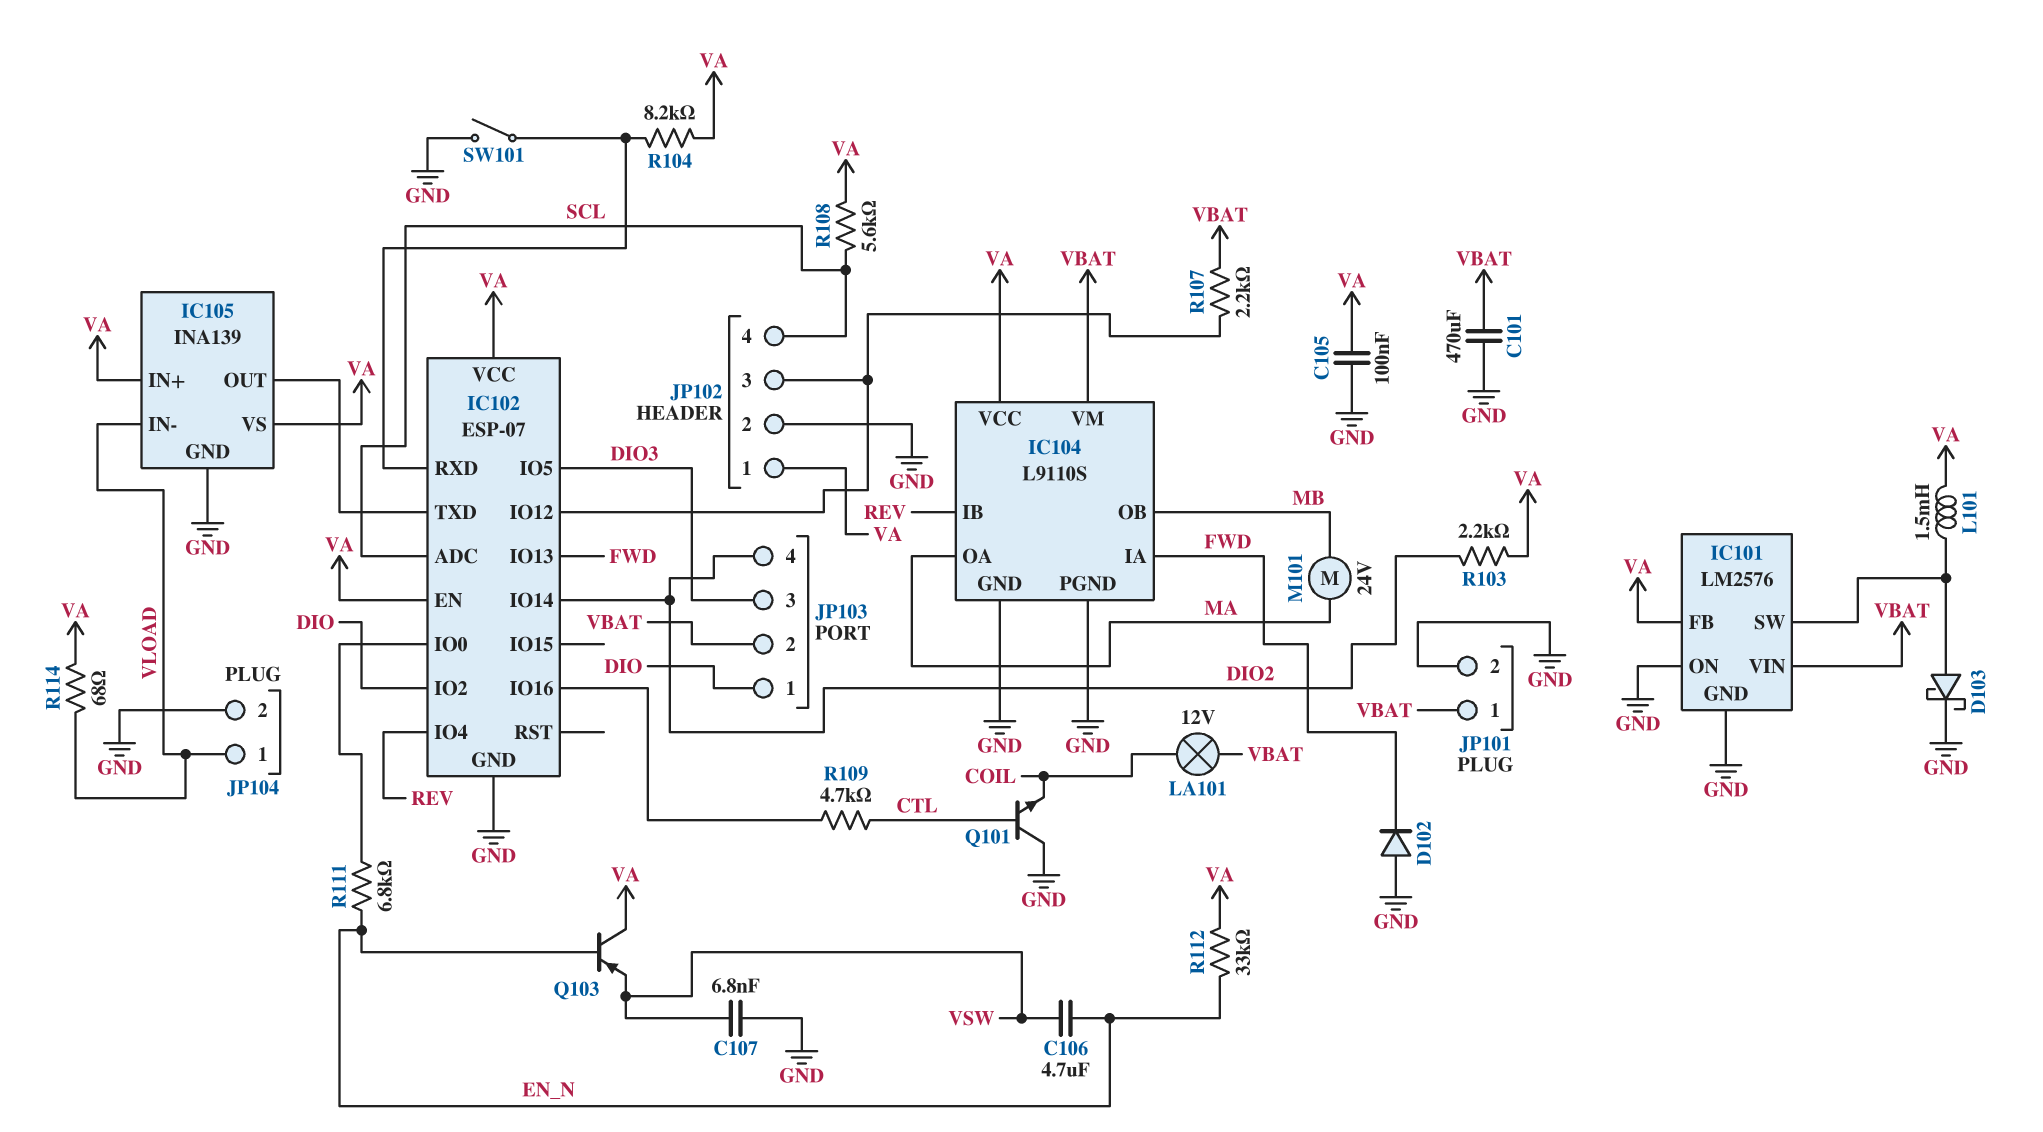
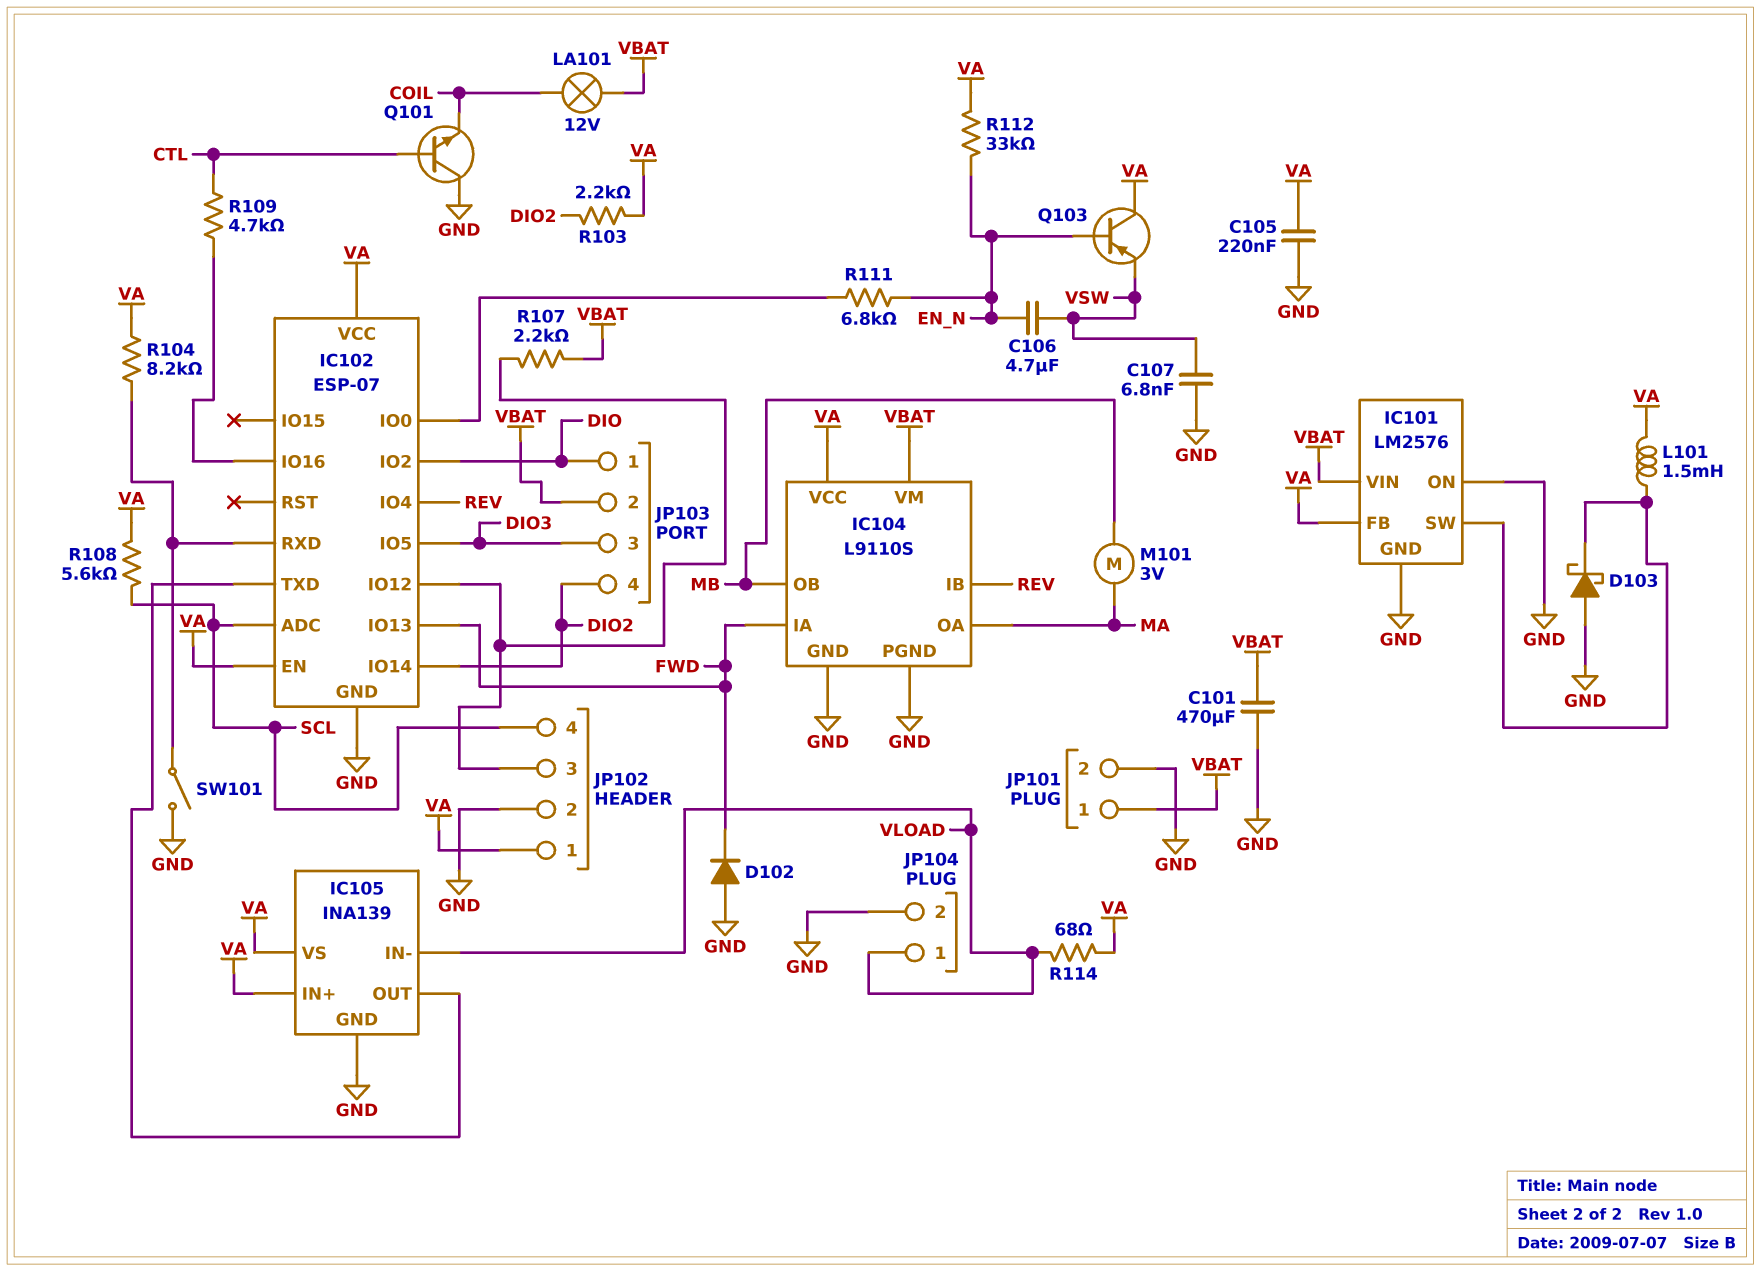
C105: 100nF (GND, VA) -> 220nF (GND, VA)
D103: schottky (A IC101/SW, K GND) -> schottky (A GND, K IC101/SW)
M101: motor 24V (MA, MB) -> motor 3V (MA, MB)

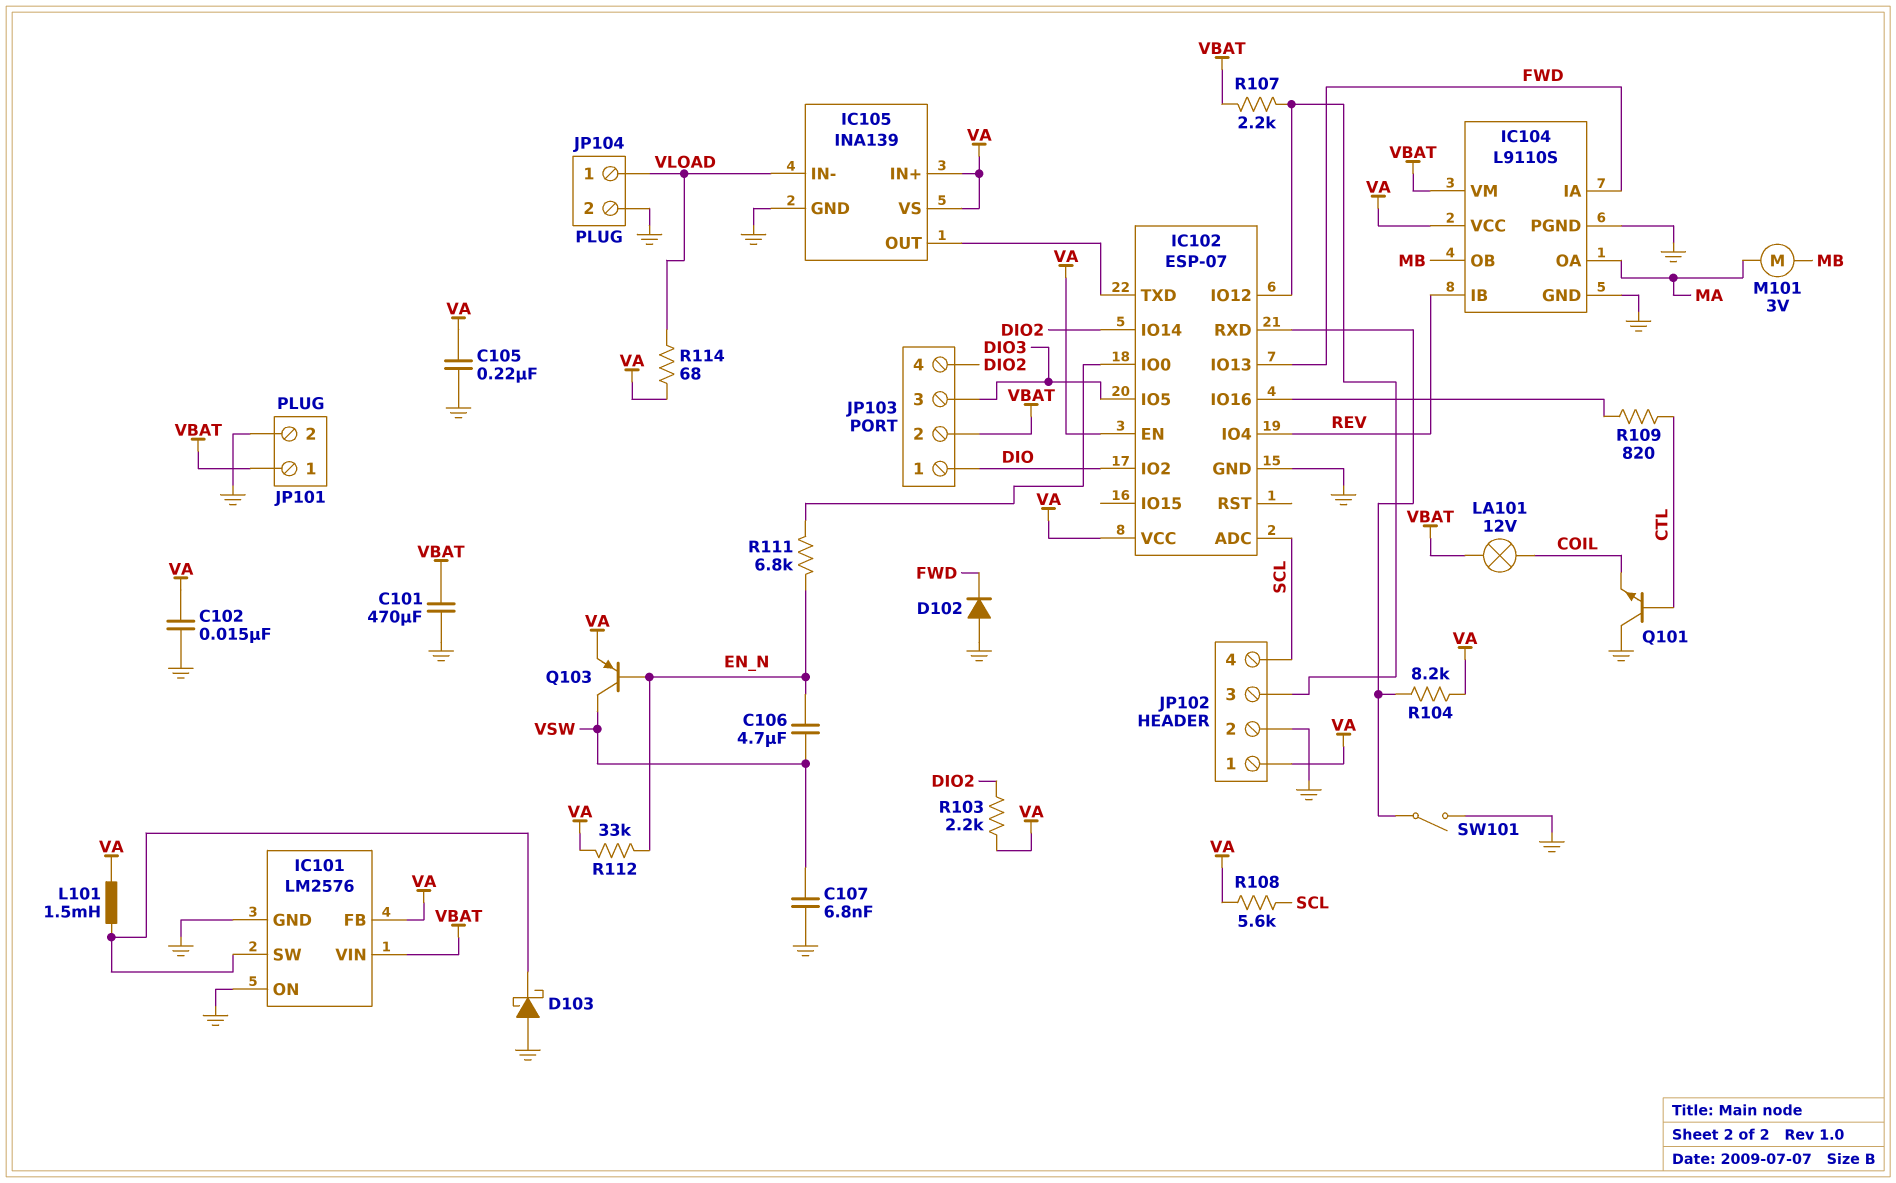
C102: none -> 15nF (GND, VA)
Q103: PNP (B EN_N, C VA, E VSW) -> PNP (B EN_N, C VSW, E VA)
R109: 4.7k (CTL, IC102/IO16) -> 820 (CTL, IC102/IO16)

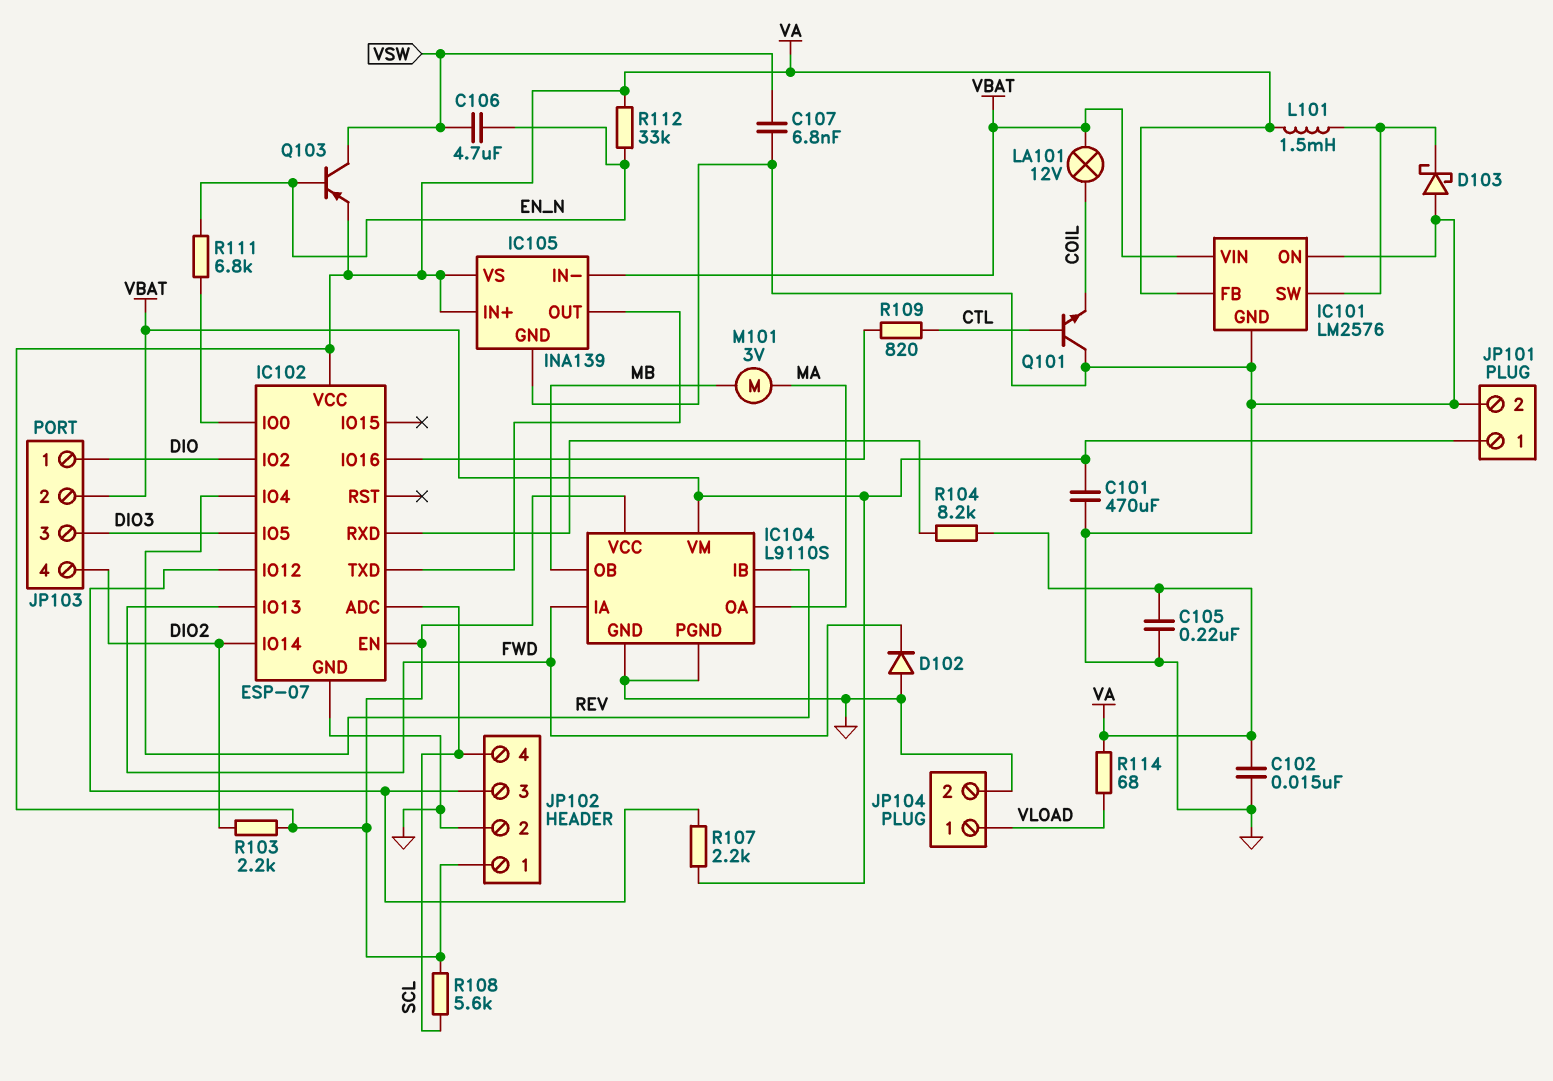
IC105 pin IN-: VLOAD -> VBAT
SW101: switch (GND, IC102/RXD) -> none

